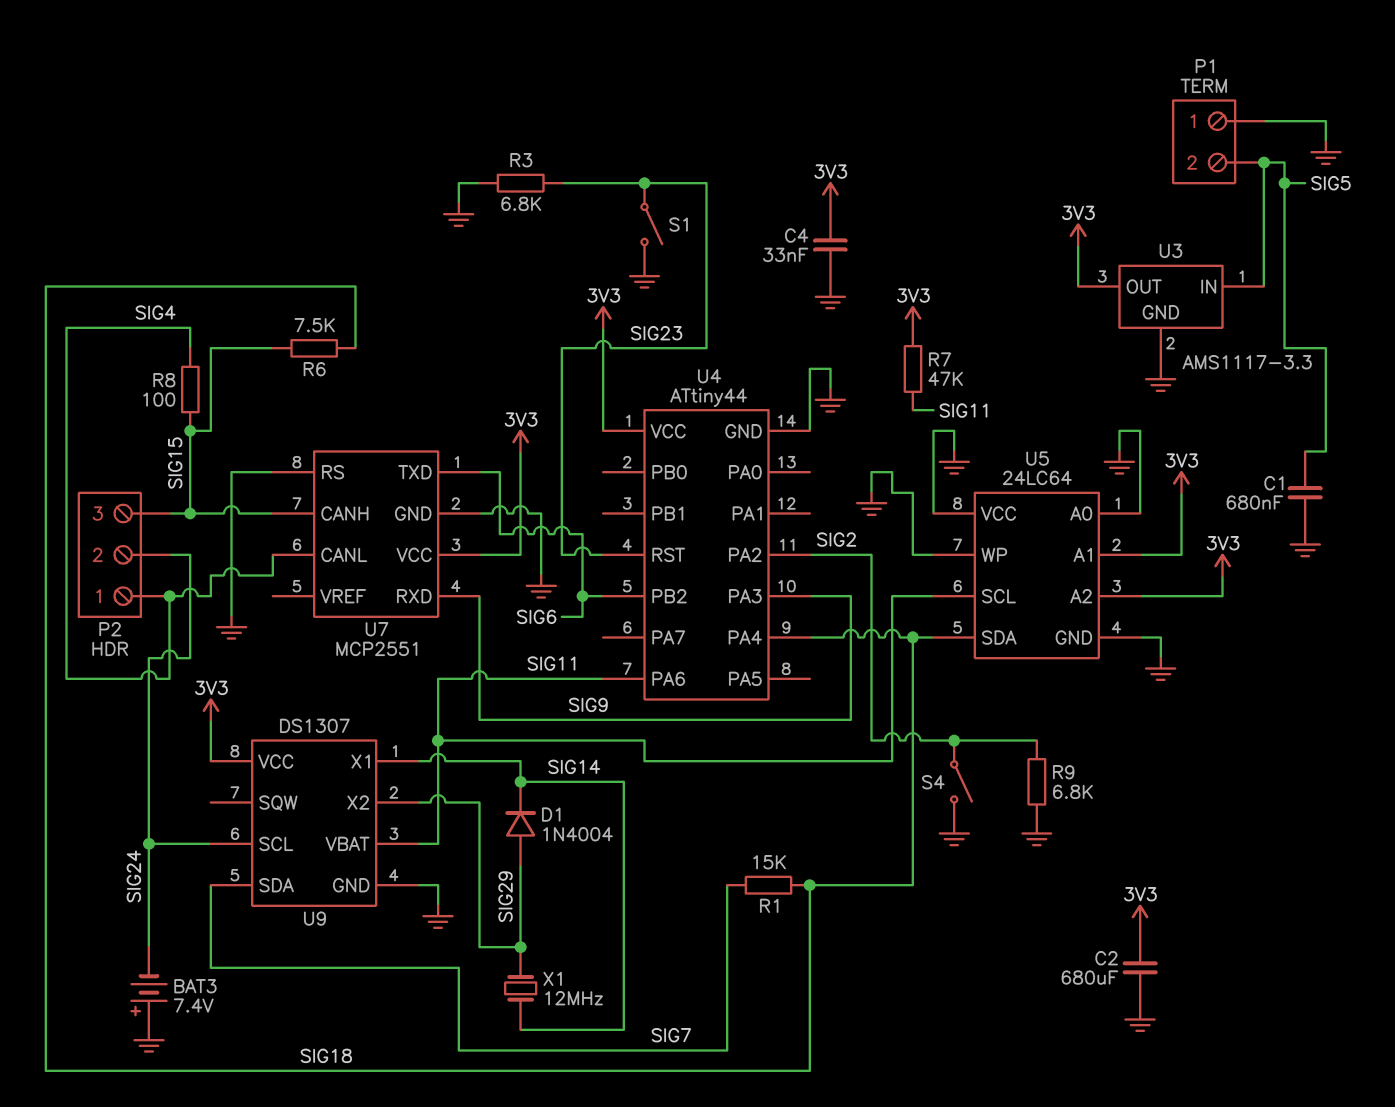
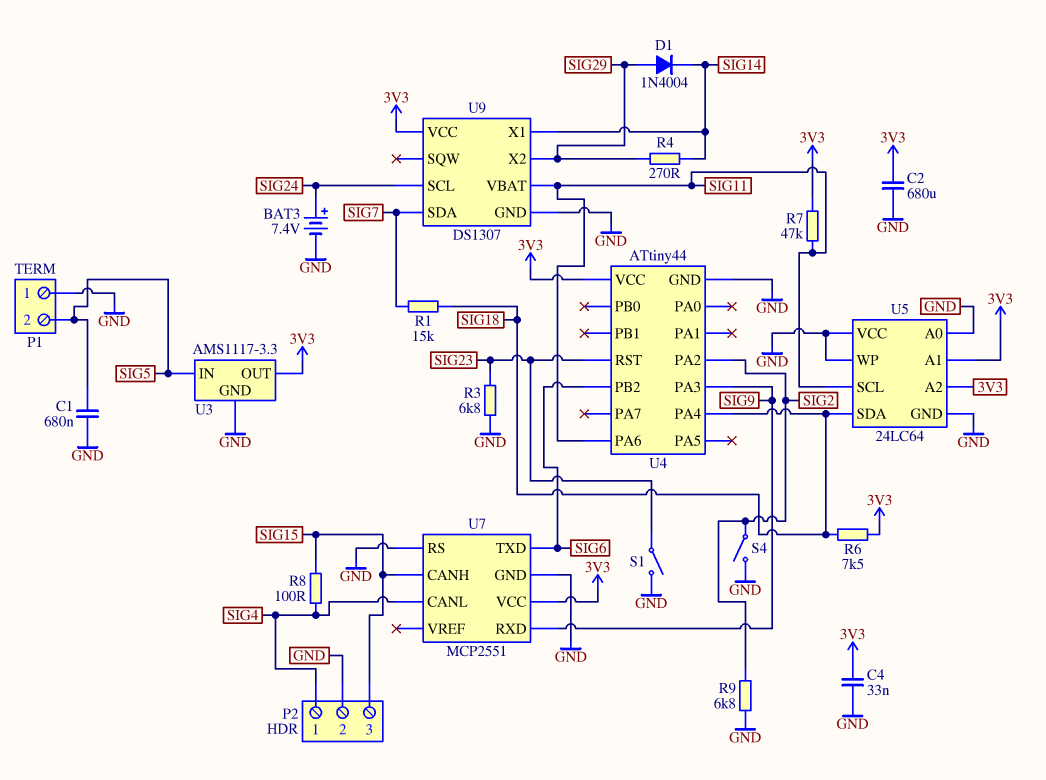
BAT3: 7.4V (plus GND, minus SIG24) -> 7.4V (plus SIG24, minus GND)
P2 pin 2: SIG24 -> GND
R4: none -> 270 (SIG14, SIG29)
R6: 7.5k (SIG15, SIG18) -> 7.5k (3V3, SIG18)
X1: 12MHz (SIG14, SIG29) -> none

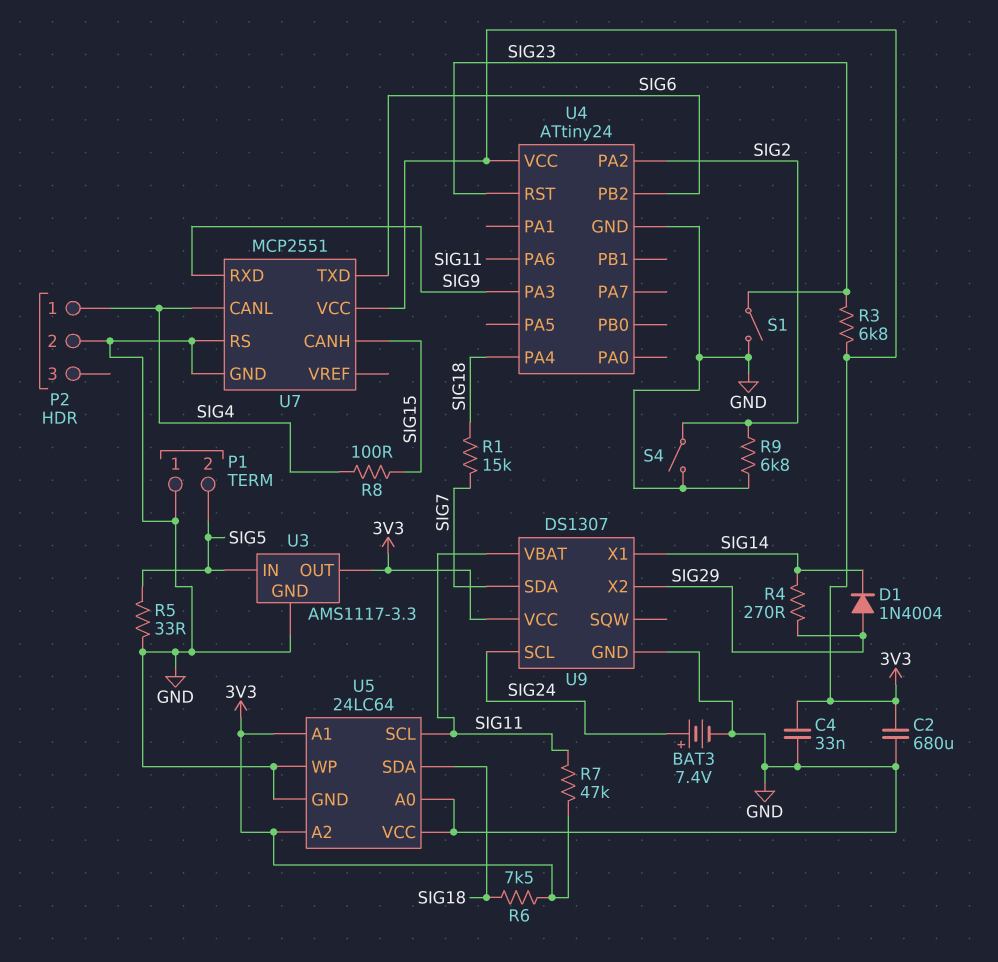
C1: 680nF (GND, SIG5) -> none
P2 pin 3: SIG15 -> none
R3: 6.8k (GND, SIG23) -> 6.8k (3V3, SIG23)
R5: none -> 33 (GND, SIG5)
U4: ATtiny44 -> ATtiny24

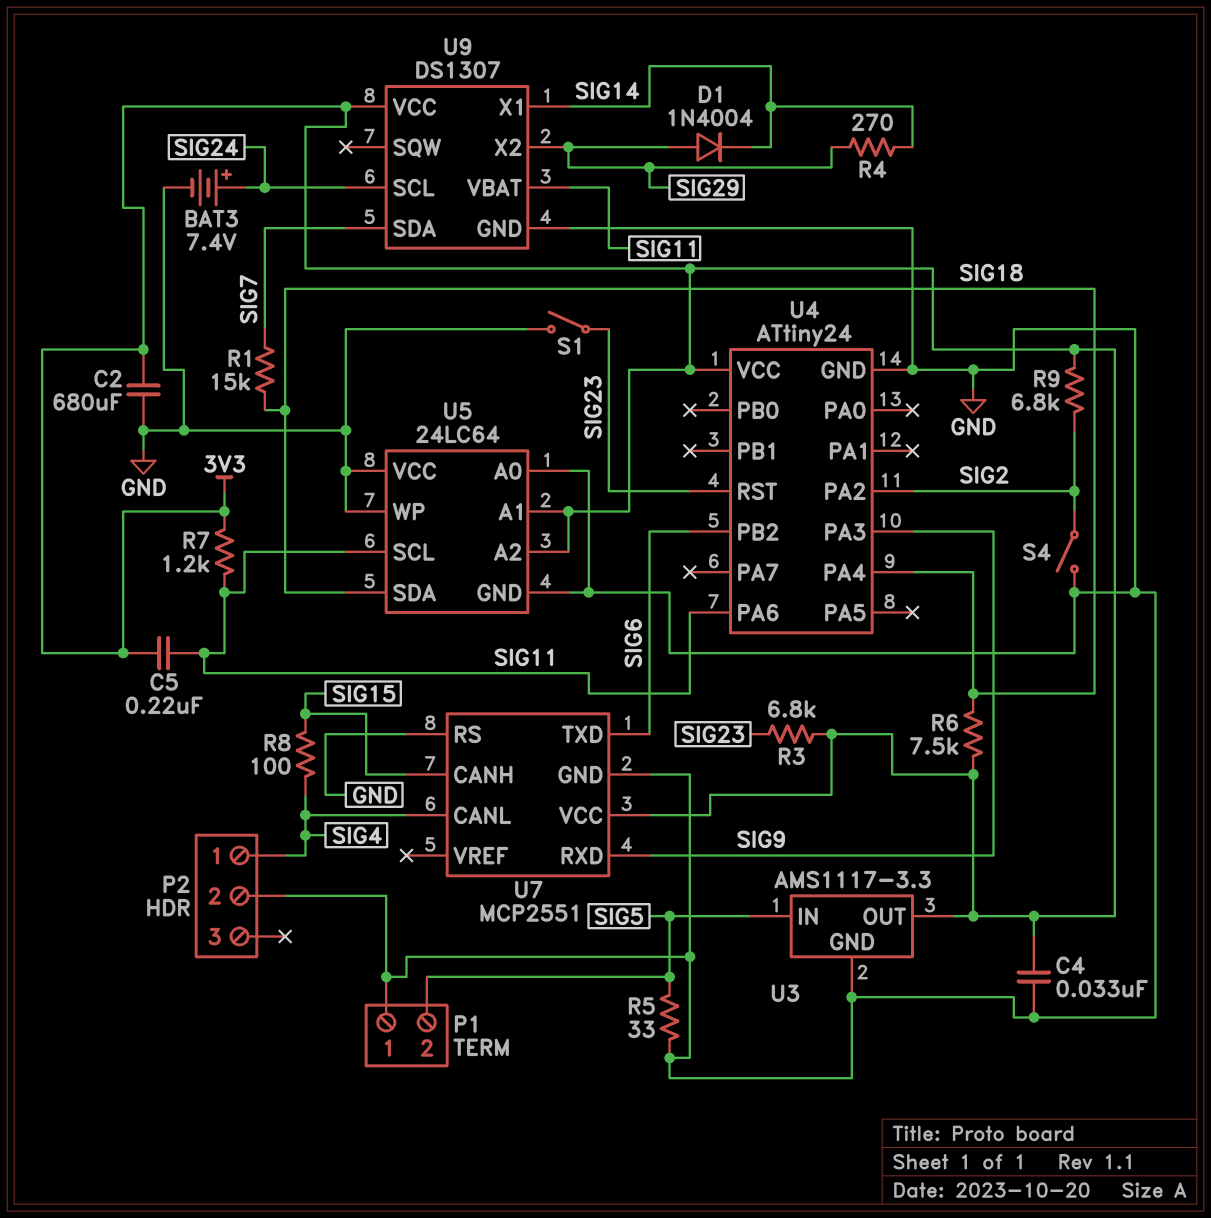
C5: none -> 220nF (3V3, SIG11)
R7: 47k (3V3, SIG11) -> 1.2k (3V3, SIG11)
R9: 6.8k (GND, SIG2) -> 6.8k (3V3, SIG2)

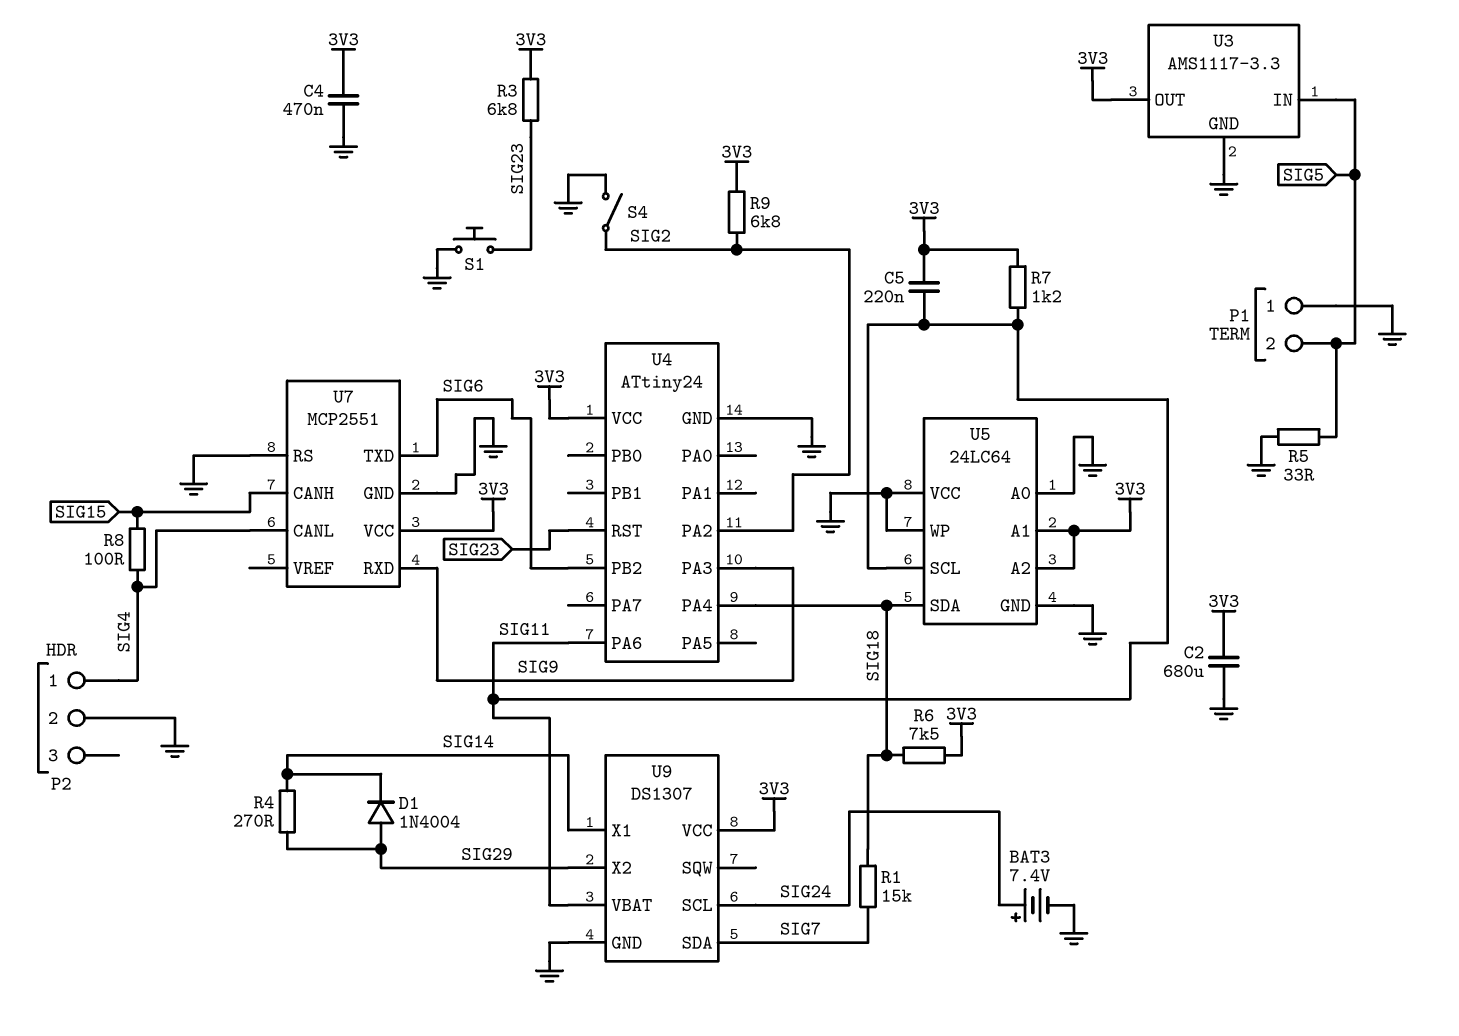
C4: 33nF (3V3, GND) -> 470nF (3V3, GND)
S1: switch (GND, SIG23) -> button (GND, SIG23)

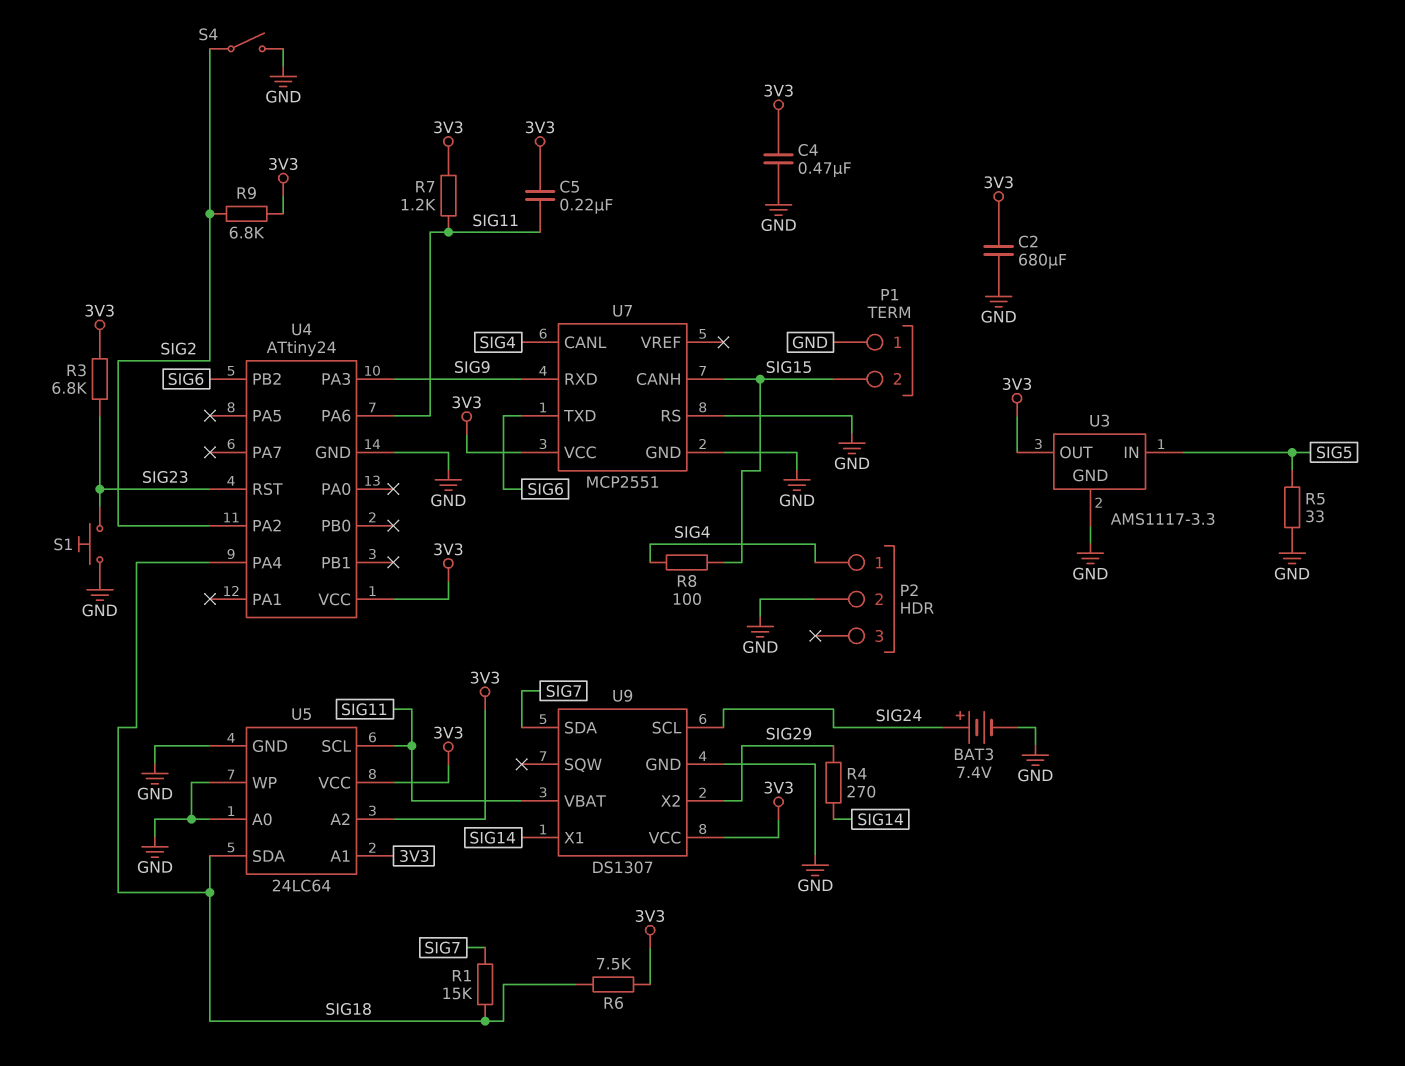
D1: diode 1N4004 (A SIG29, K SIG14) -> none
P1 pin 2: SIG5 -> SIG15
U5 pin VCC: GND -> 3V3

